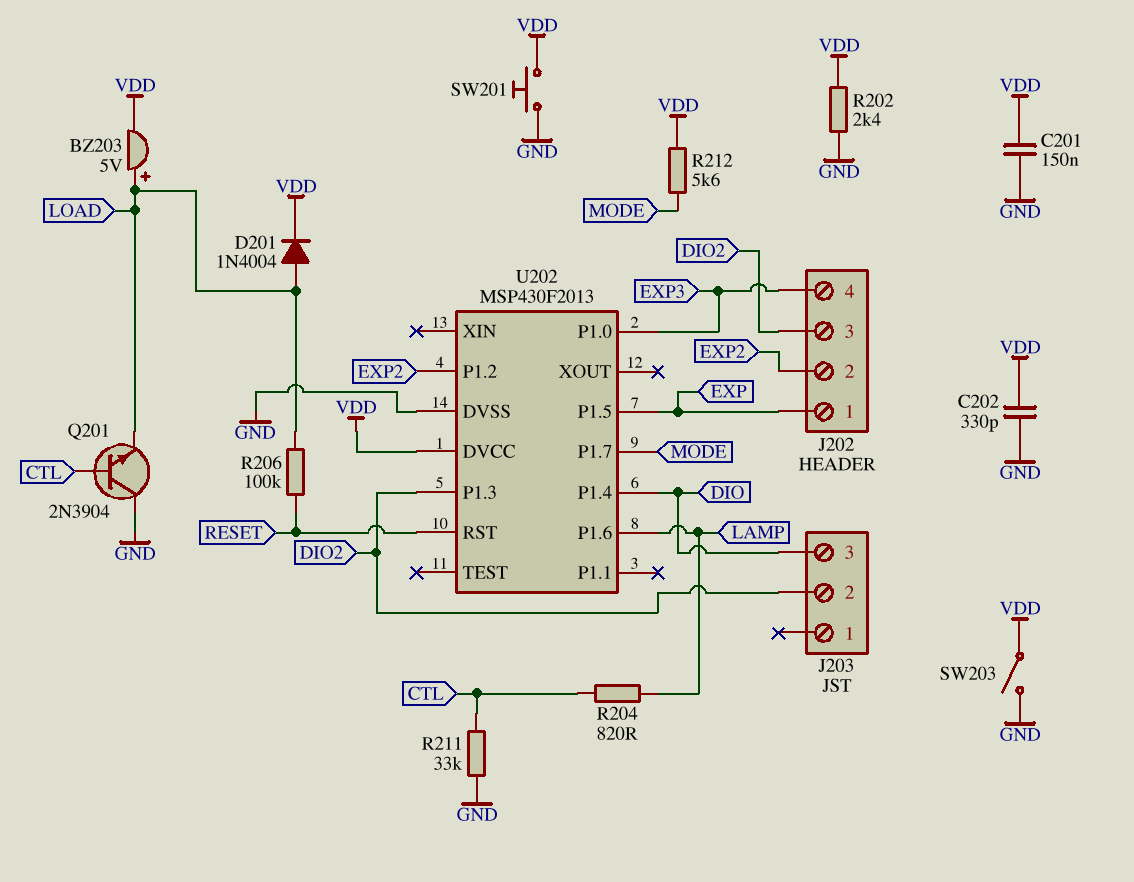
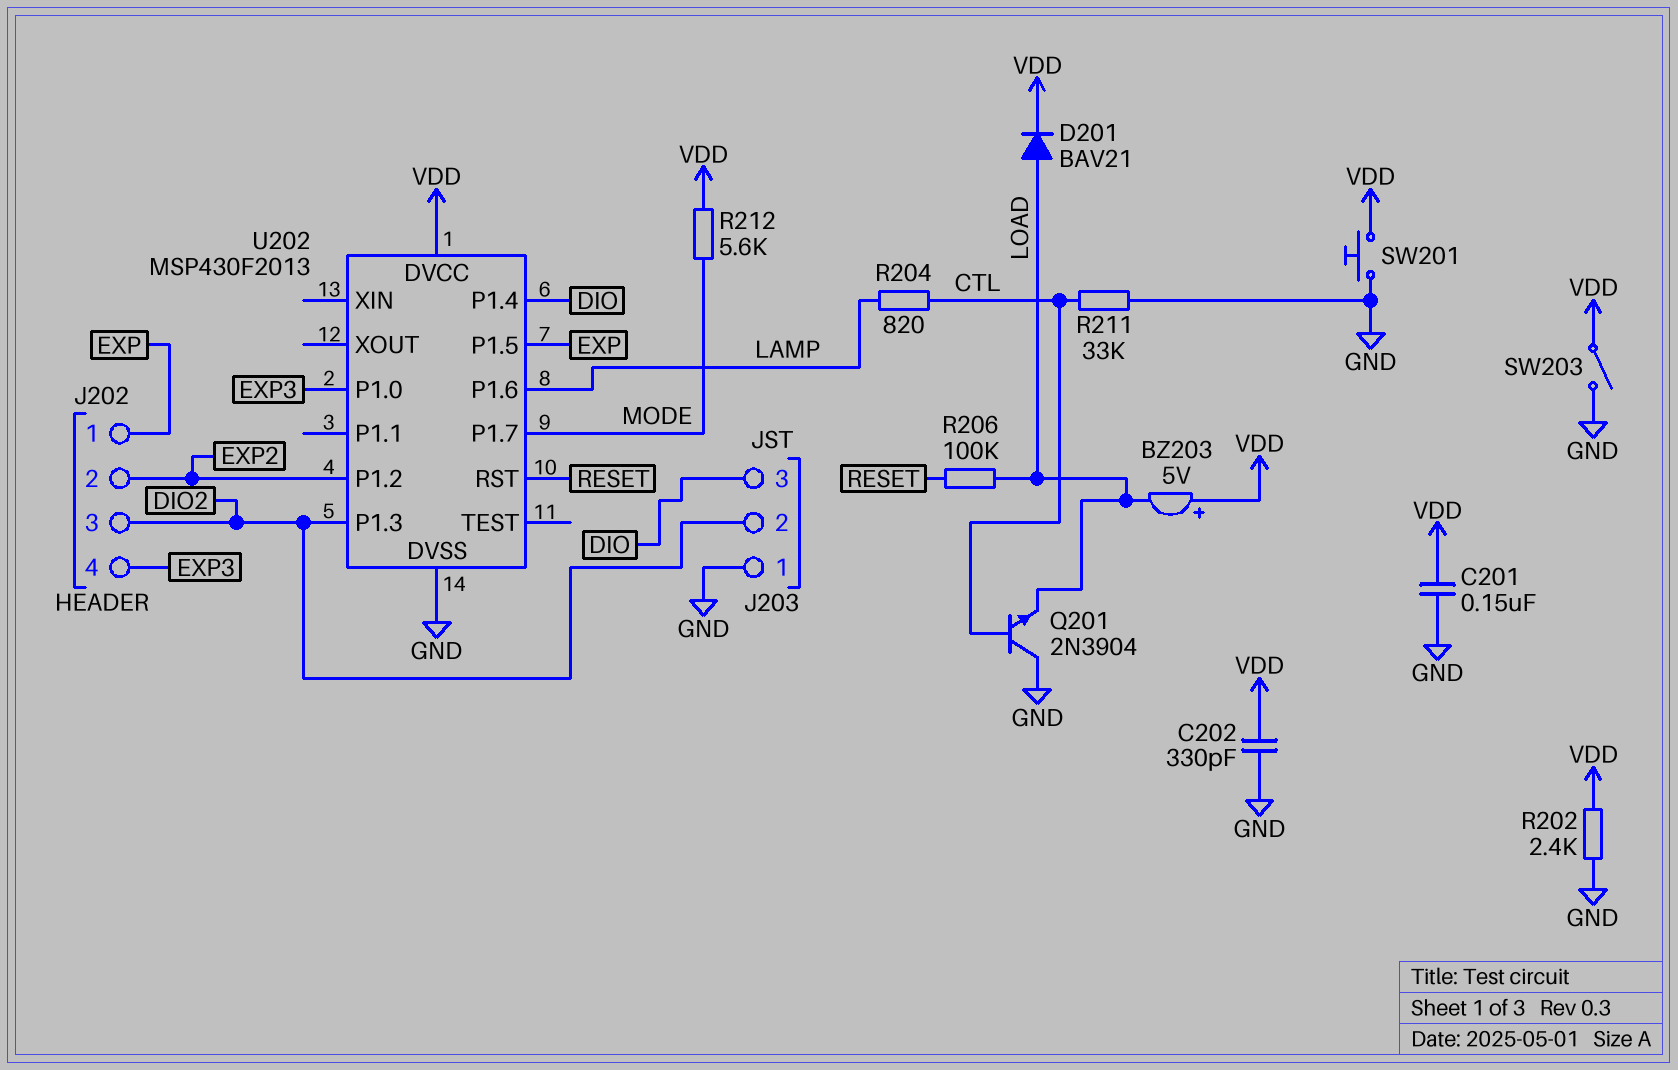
BZ203: buzzer 5V (plus LOAD, minus VDD) -> buzzer 5V (plus VDD, minus LOAD)
D201: diode 1N4004 (A LOAD, K VDD) -> diode BAV21 (A LOAD, K VDD)
J203 pin 1: none -> GND

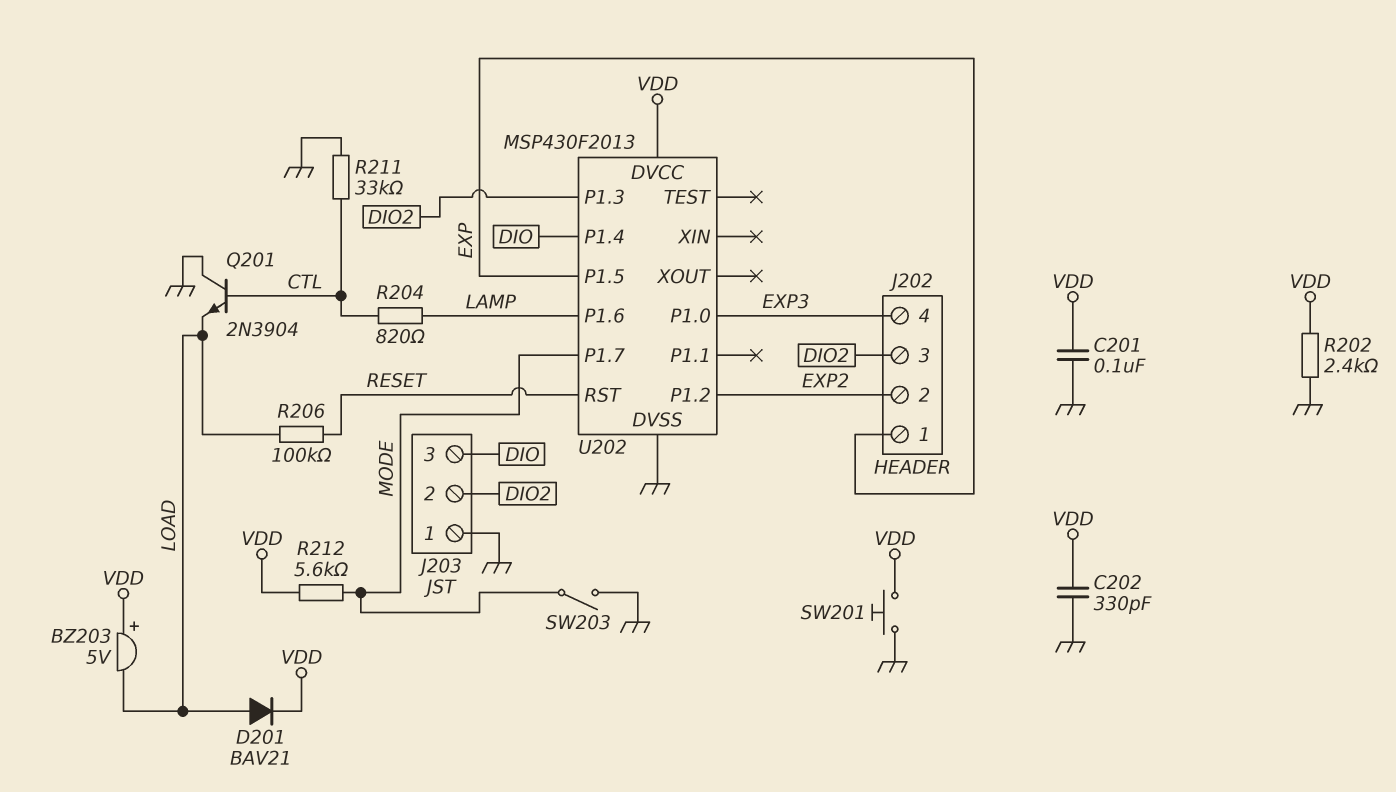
C201: 150nF (GND, VDD) -> 100nF (GND, VDD)
SW203: switch (GND, VDD) -> switch (GND, MODE)

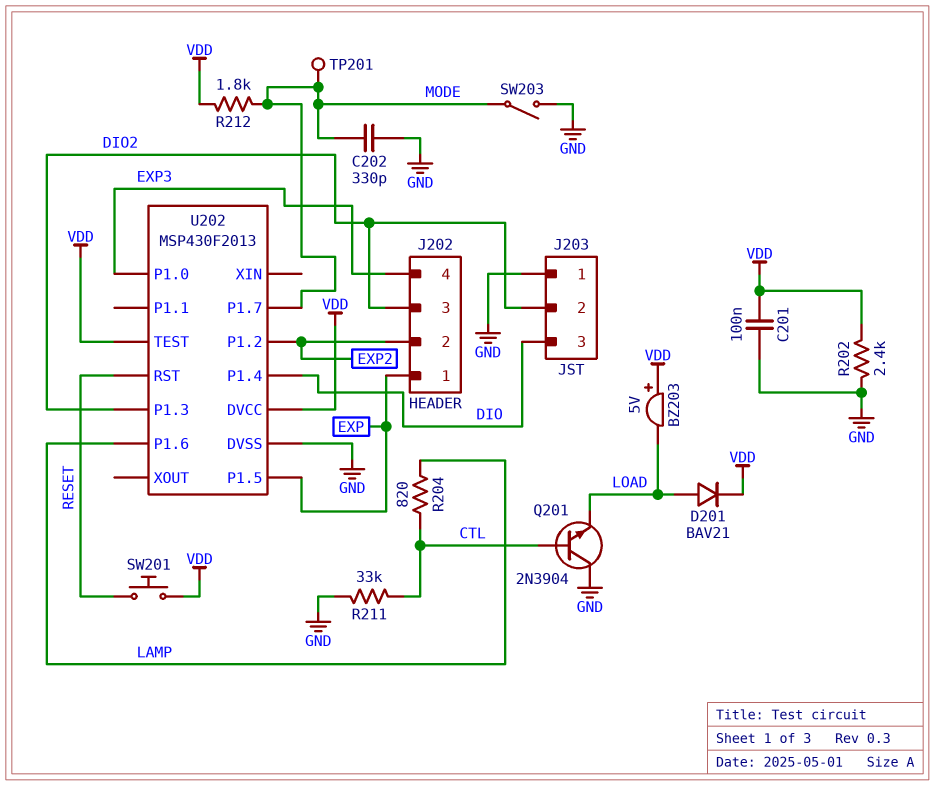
C202: 330pF (GND, VDD) -> 330pF (GND, MODE)
R206: 100k (LOAD, RESET) -> none
R212: 5.6k (MODE, VDD) -> 1.8k (MODE, VDD)
SW201: button (GND, VDD) -> button (RESET, VDD)
TP201: none -> test point (MODE)
U202 pin TEST: none -> VDD

